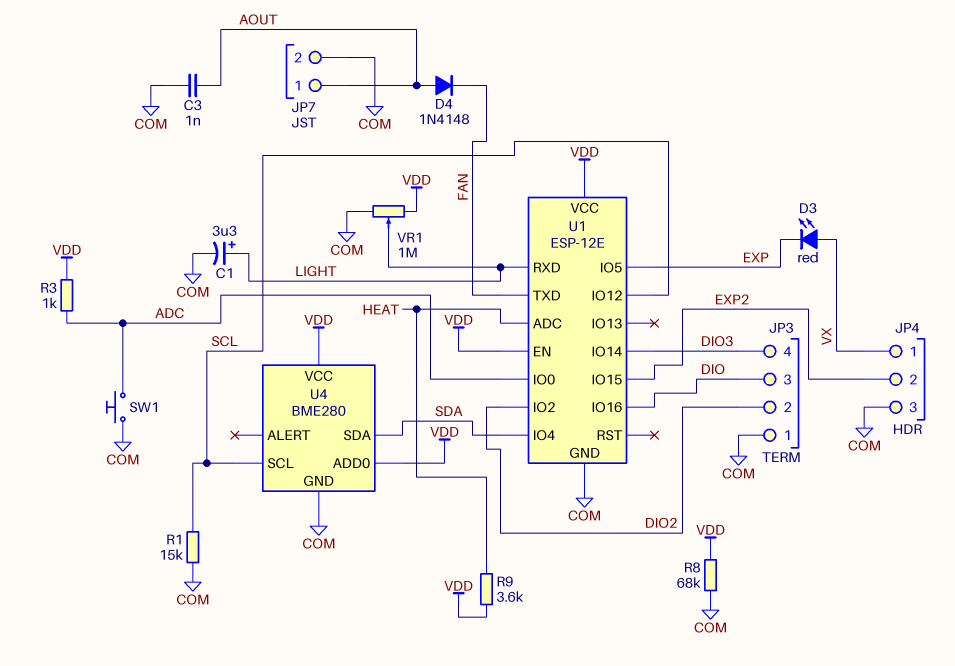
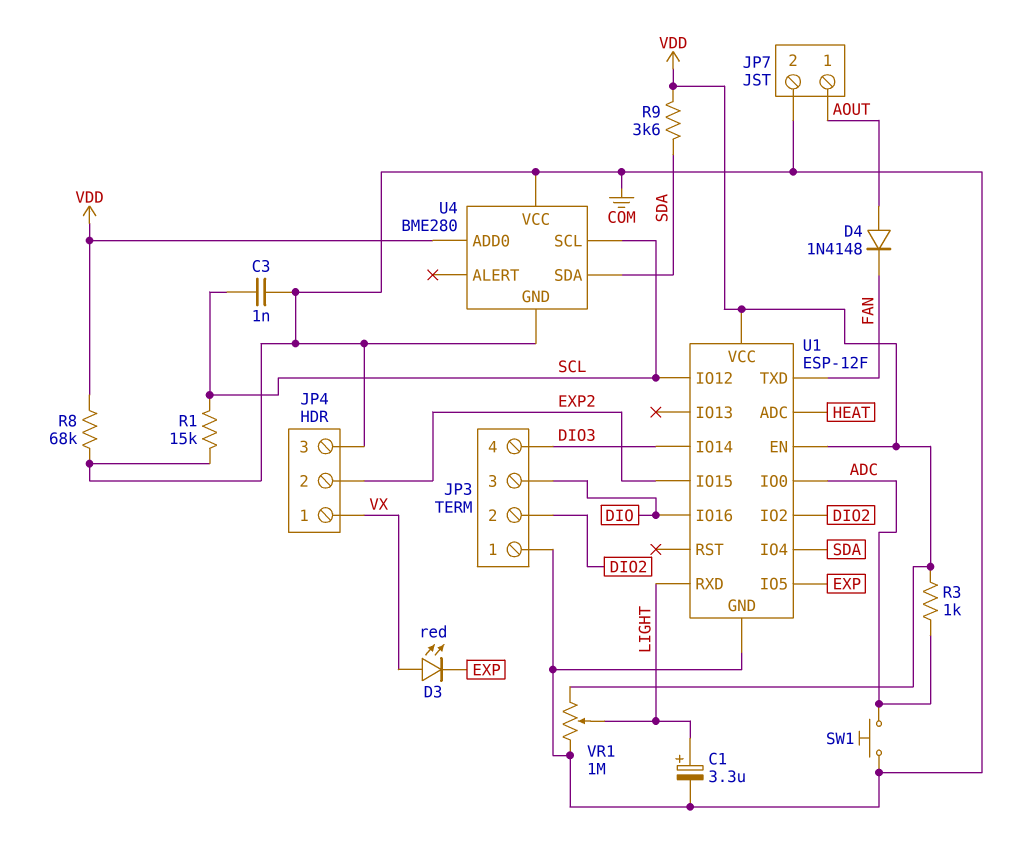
C3: 1nF (AOUT, COM) -> 1nF (COM, SCL)
R9: 3.6k (HEAT, VDD) -> 3.6k (SDA, VDD)
U1: ESP-12E -> ESP-12F
U4 pin VCC: VDD -> COM

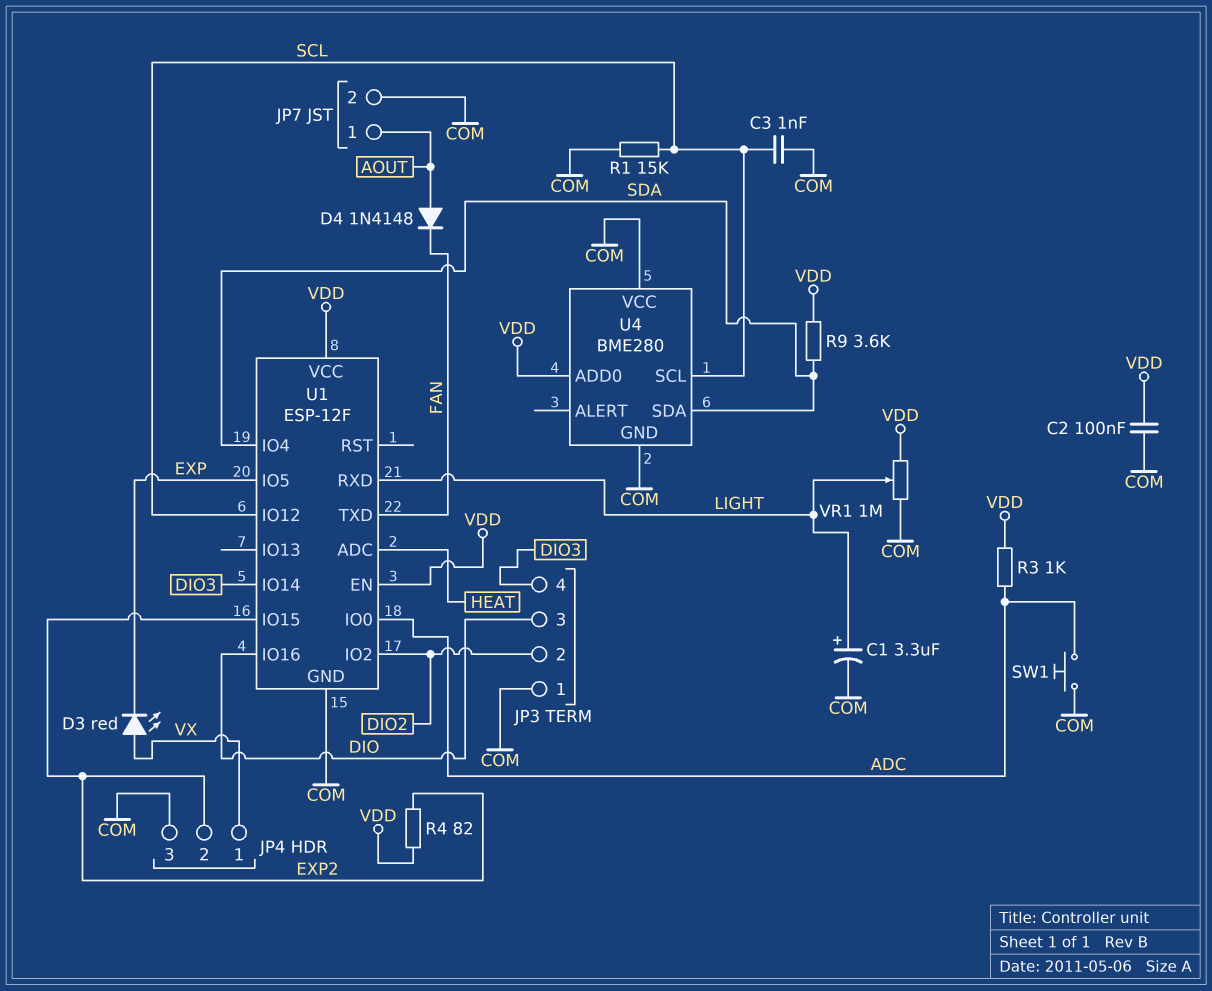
C2: none -> 100nF (COM, VDD)
R4: none -> 82 (EXP2, VDD)
R8: 68k (COM, VDD) -> none

